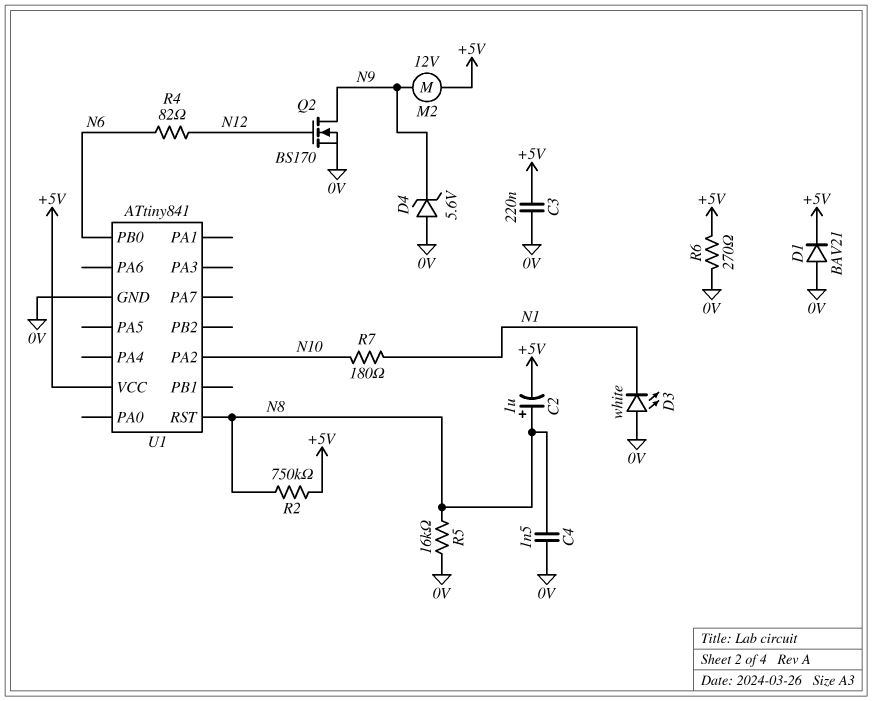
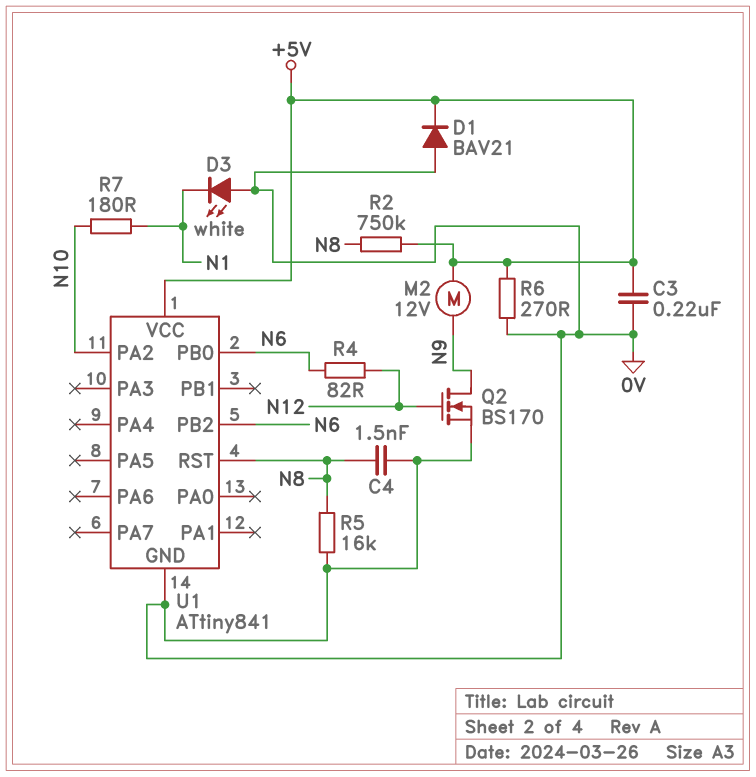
C2: 1uF (plus N8, minus +5V) -> none
D4: zener 5.6V (A 0V, K N9) -> none
U1 pin PB2: none -> N6

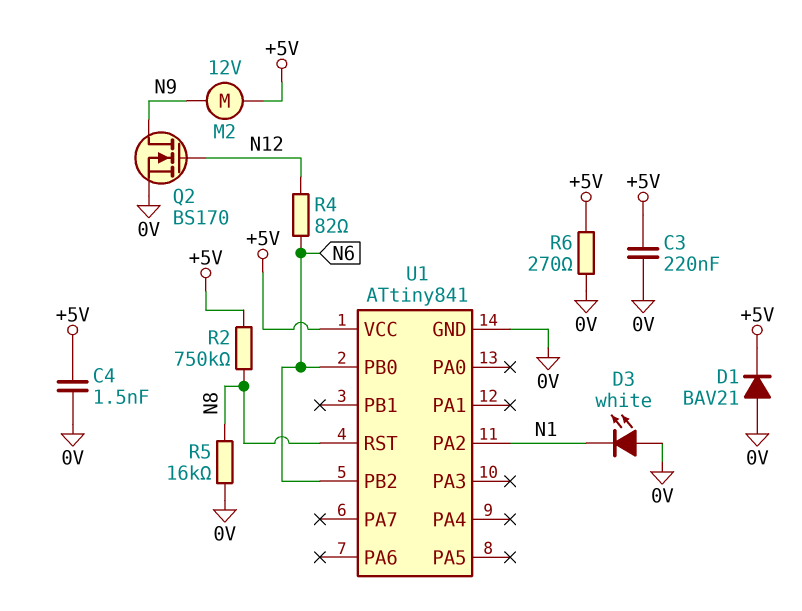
C4: 1.5nF (0V, N8) -> 1.5nF (+5V, 0V)
R7: 180 (N1, N10) -> none
U1 pin PA2: N10 -> N1

